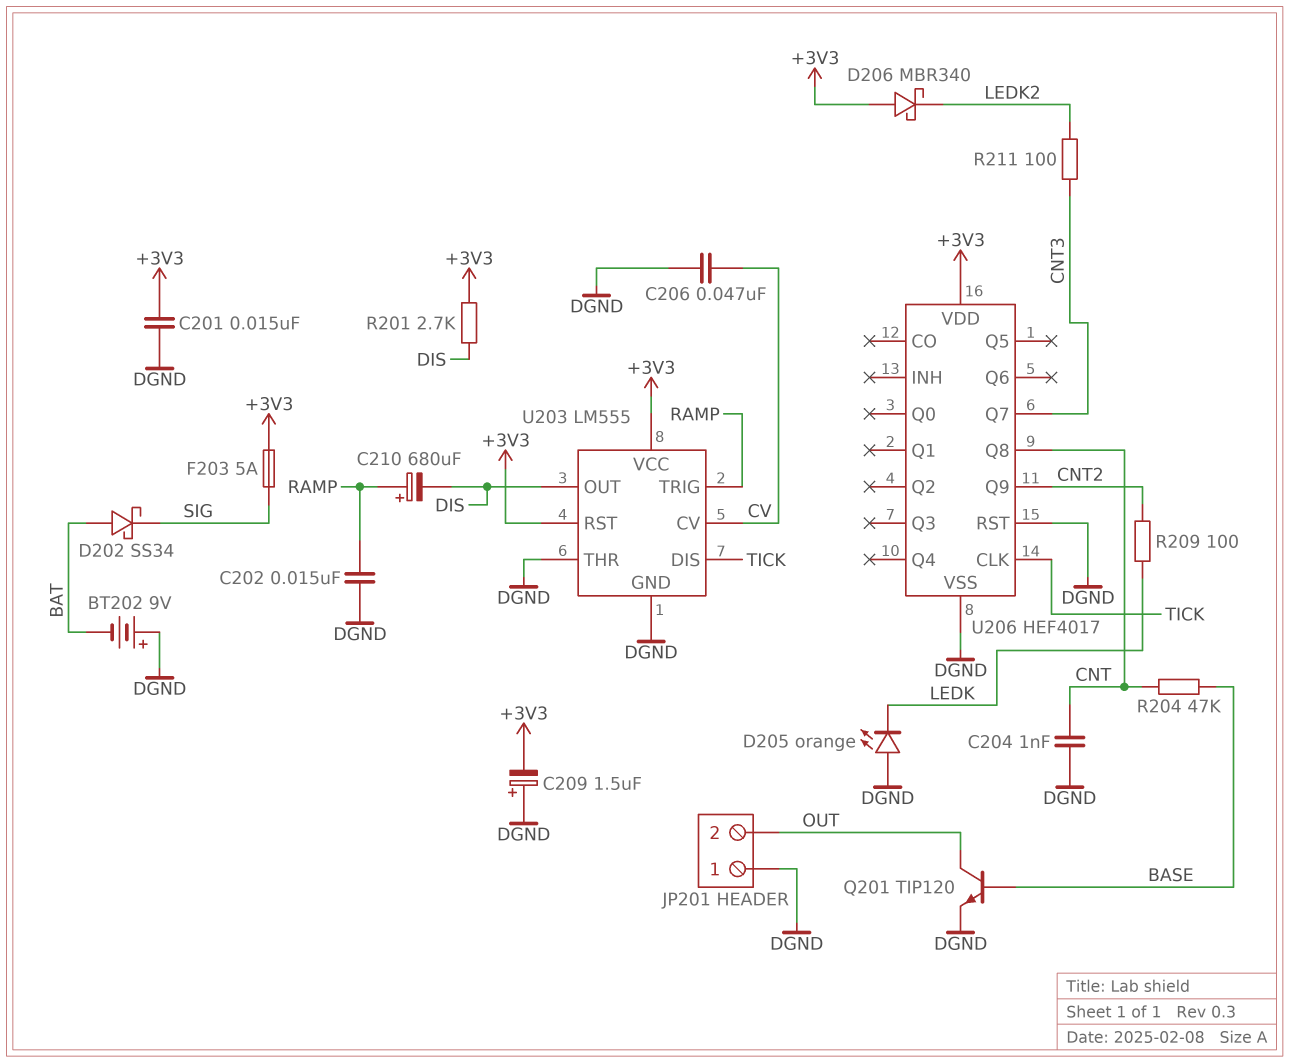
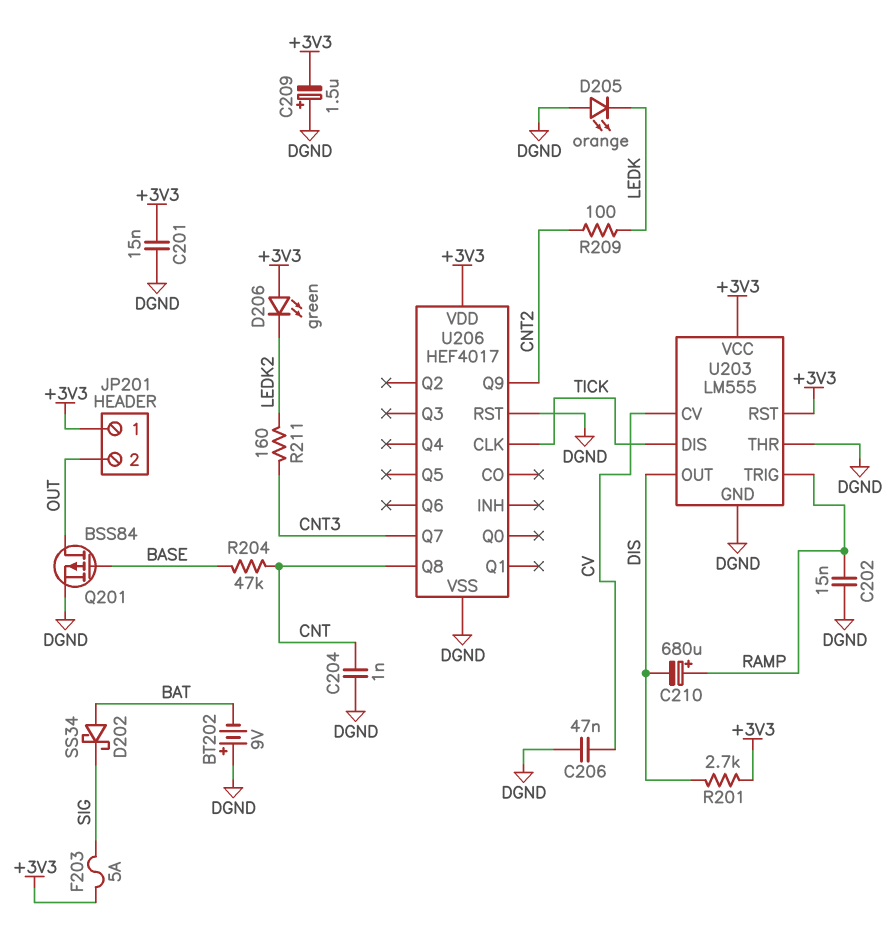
D206: schottky MBR340 (A +3V3, K LEDK2) -> LED green (A +3V3, K LEDK2)
JP201 pin 1: DGND -> +3V3
Q201: NPN TIP120 (B BASE, C OUT, E DGND) -> PMOS BSS84 (G BASE, D OUT, S DGND)
R211: 100 (CNT3, LEDK2) -> 160 (CNT3, LEDK2)

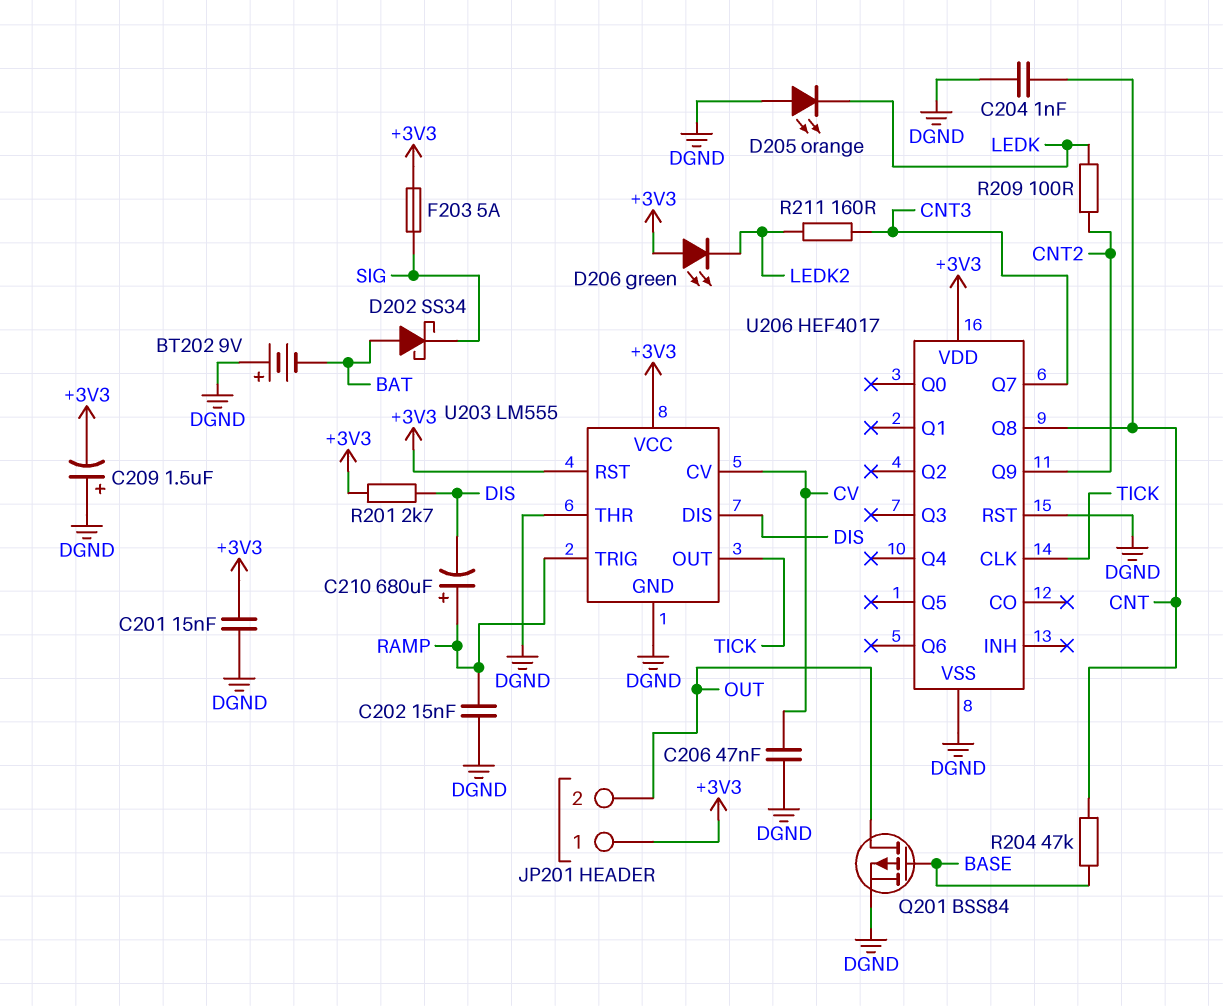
U203 pin DIS: TICK -> DIS
U203 pin OUT: DIS -> TICK

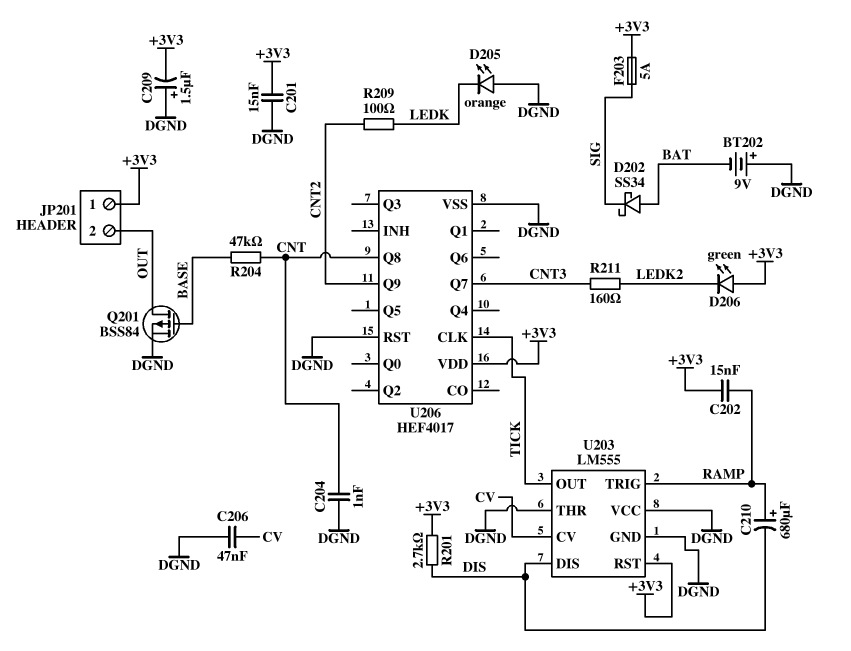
C202: 15nF (DGND, RAMP) -> 15nF (+3V3, RAMP)
U203 pin VCC: +3V3 -> DGND

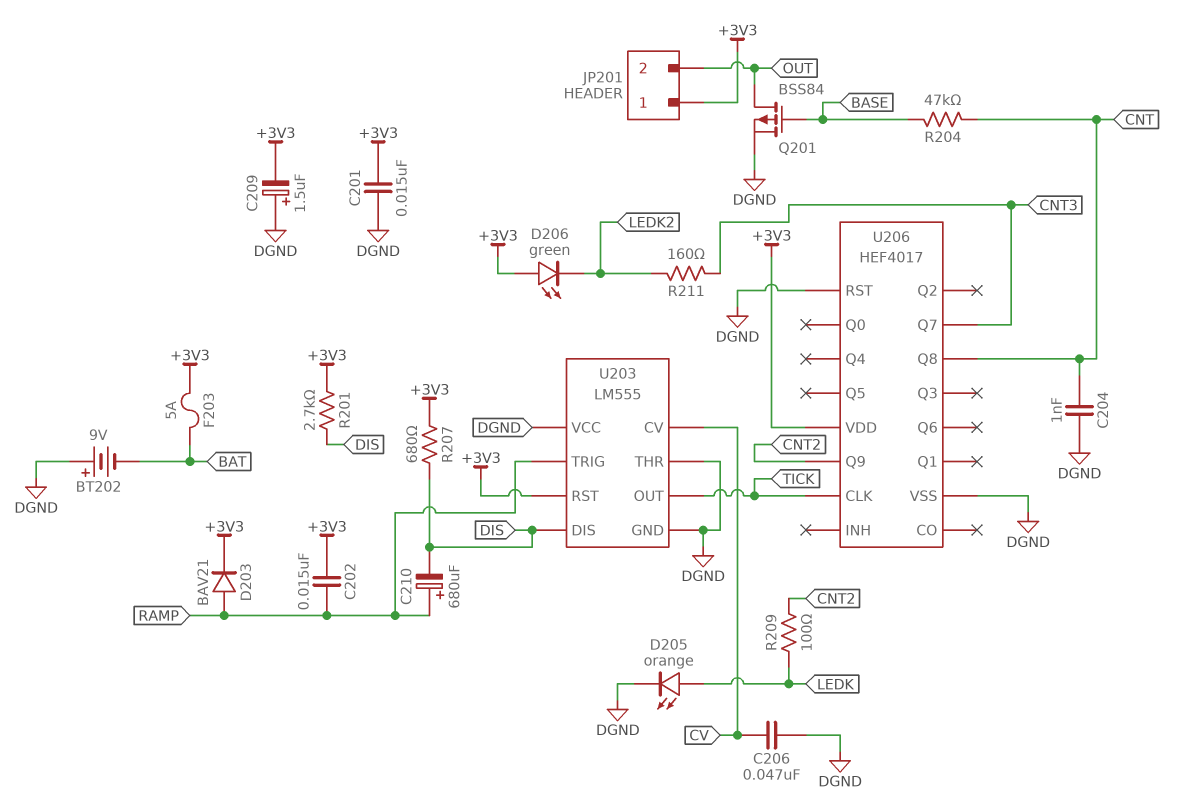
D202: schottky SS34 (A BAT, K SIG) -> none
D203: none -> diode BAV21 (A RAMP, K +3V3)
D205: LED orange (A DGND, K LEDK) -> LED orange (A LEDK, K DGND)
F203: 5A (+3V3, SIG) -> 5A (+3V3, BAT)
R207: none -> 680 (+3V3, DIS)

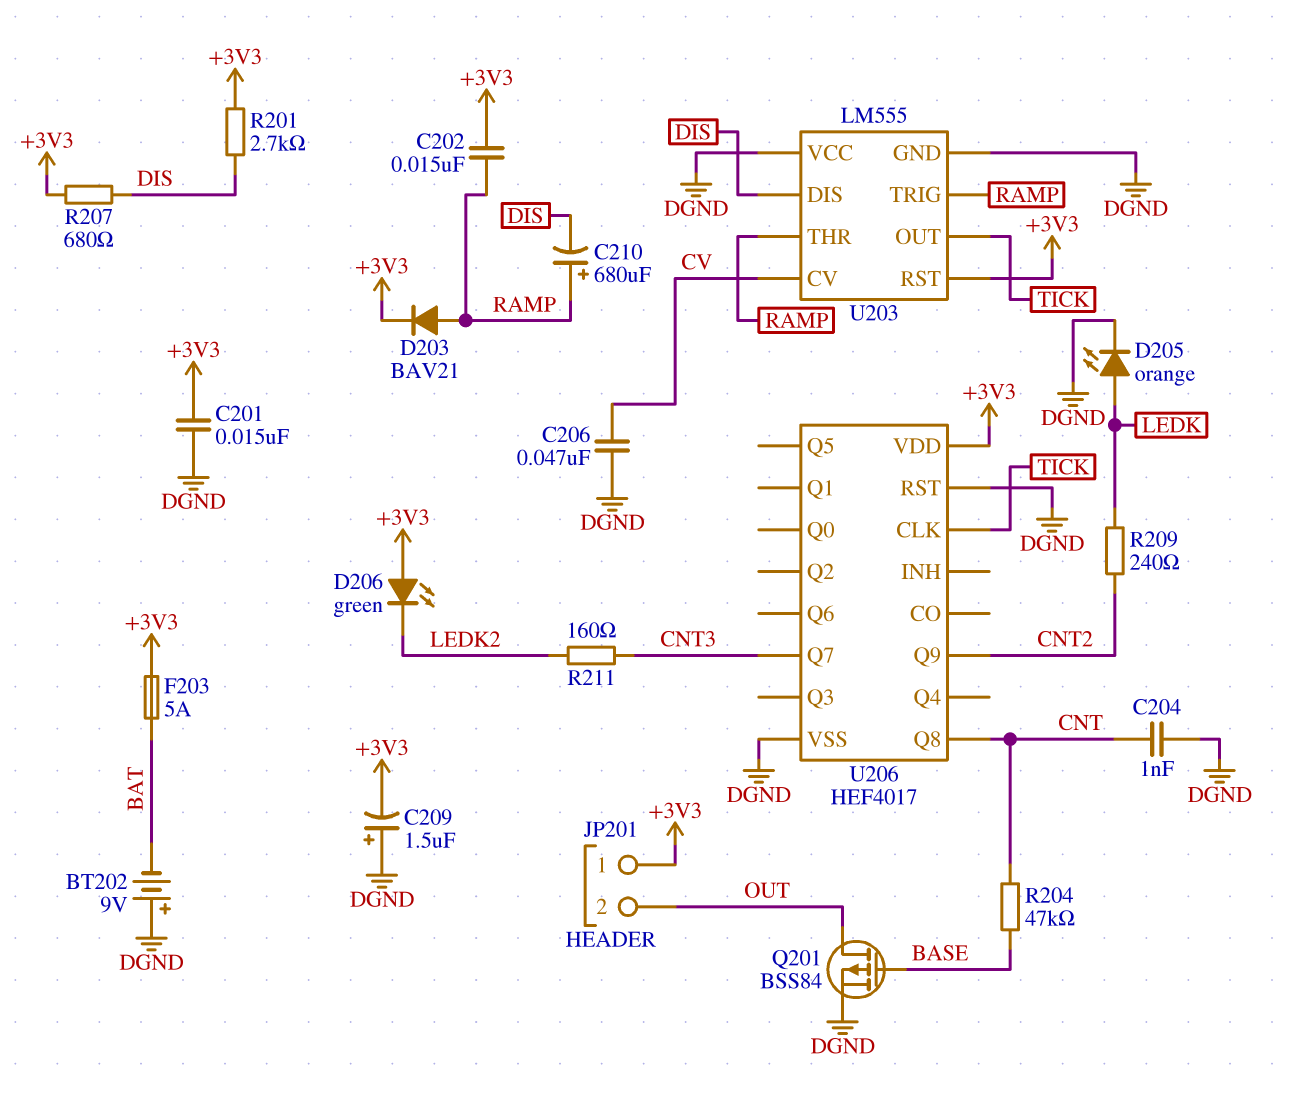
R209: 100 (CNT2, LEDK) -> 240 (CNT2, LEDK)
U203 pin THR: DGND -> RAMP

